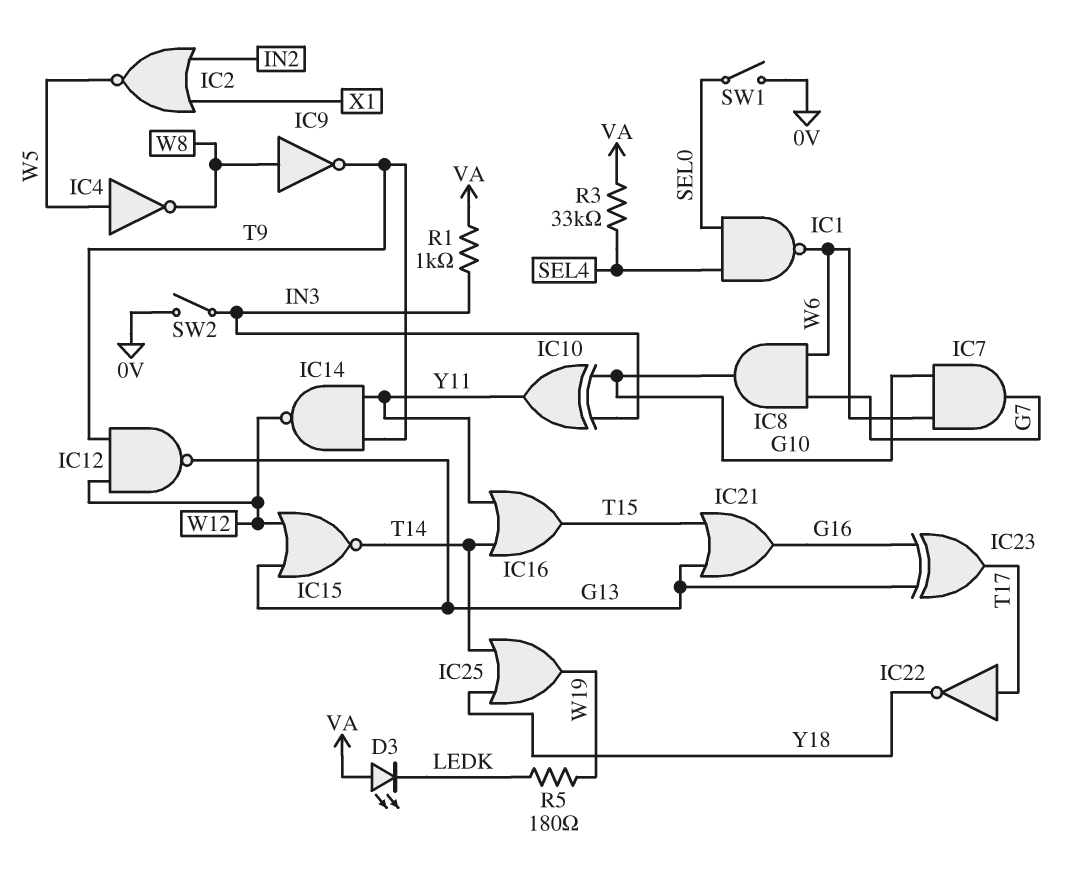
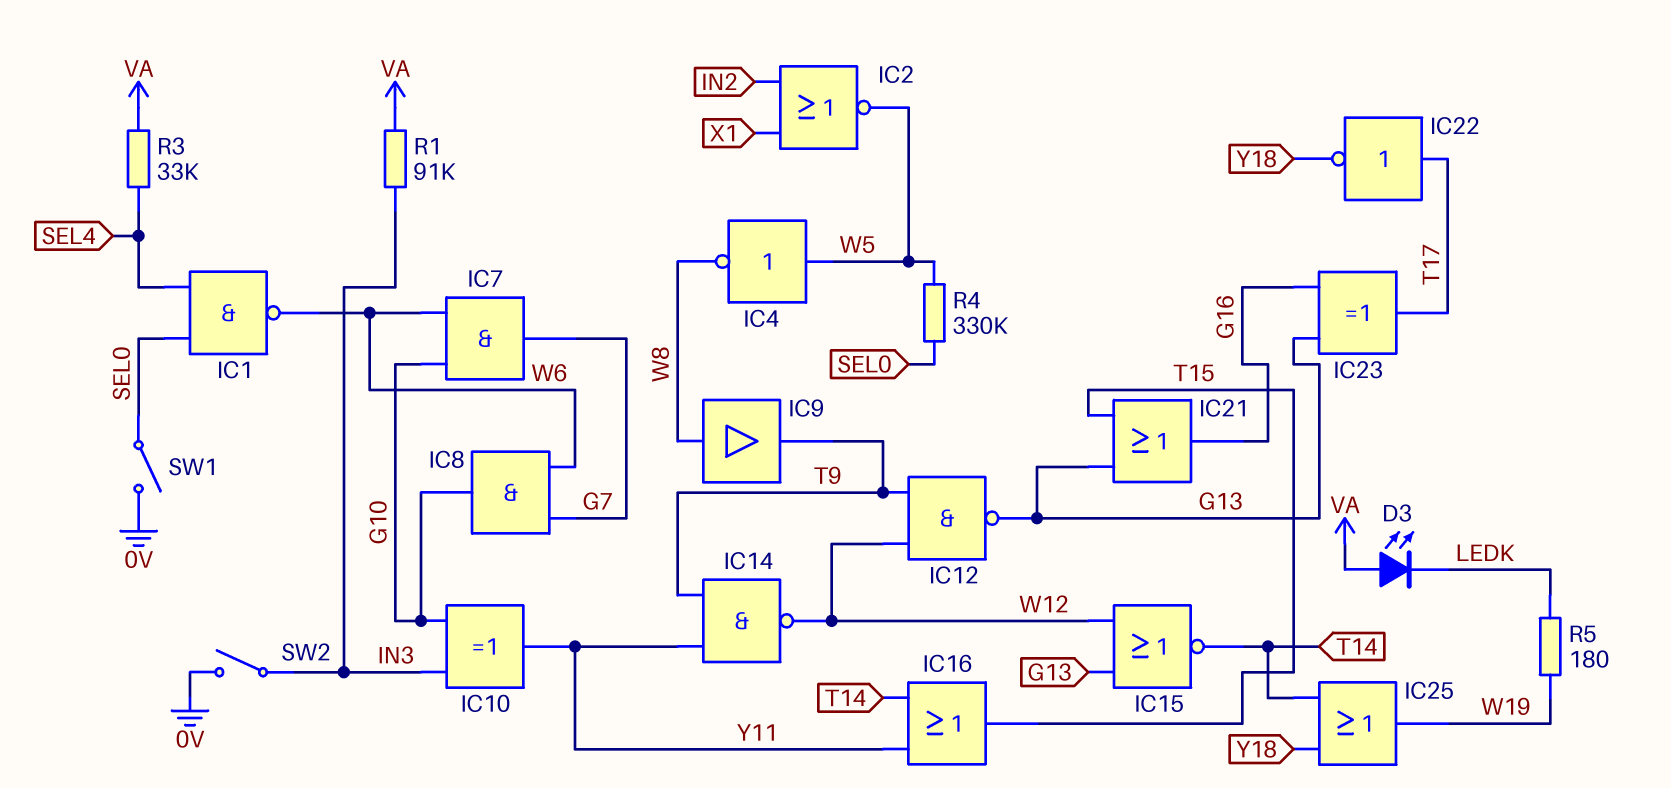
IC9: NOT (in W8, out T9) -> buffer (in W8, out T9)
R1: 1k (IN3, VA) -> 91k (IN3, VA)
R4: none -> 330k (SEL0, W5)

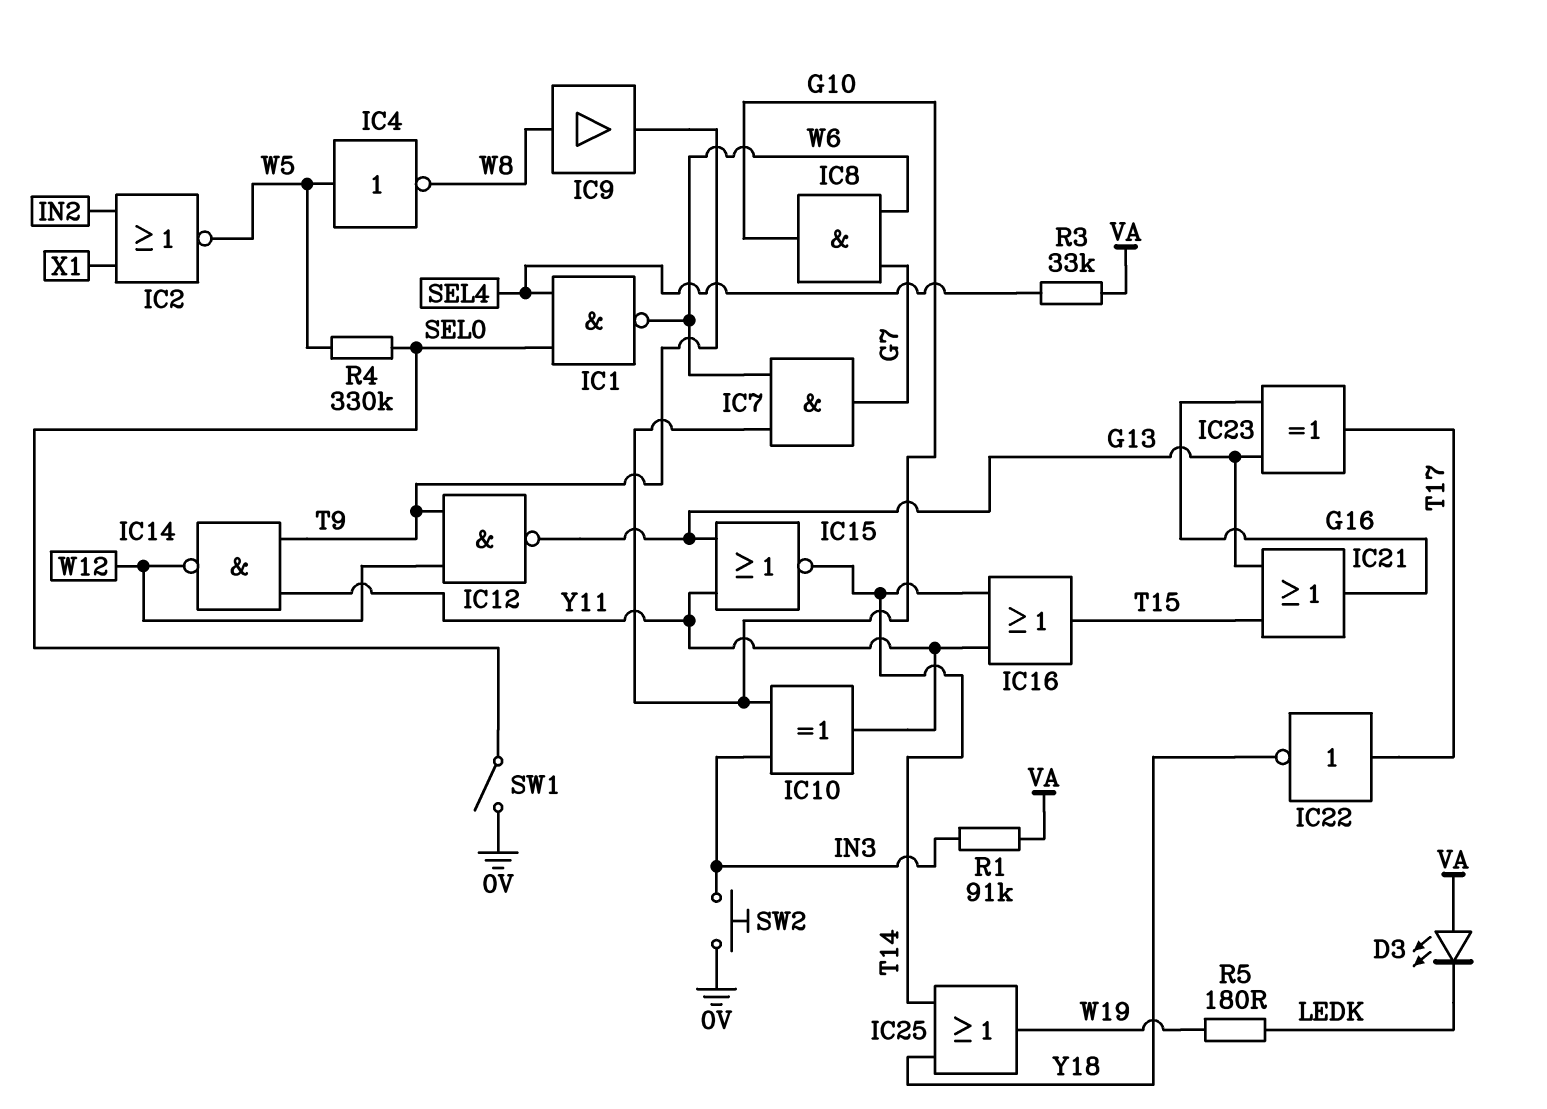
IC15: NOR (in G13, in W12, out T14) -> NOR (in G13, in Y11, out T14)
SW2: switch (0V, IN3) -> button (0V, IN3)

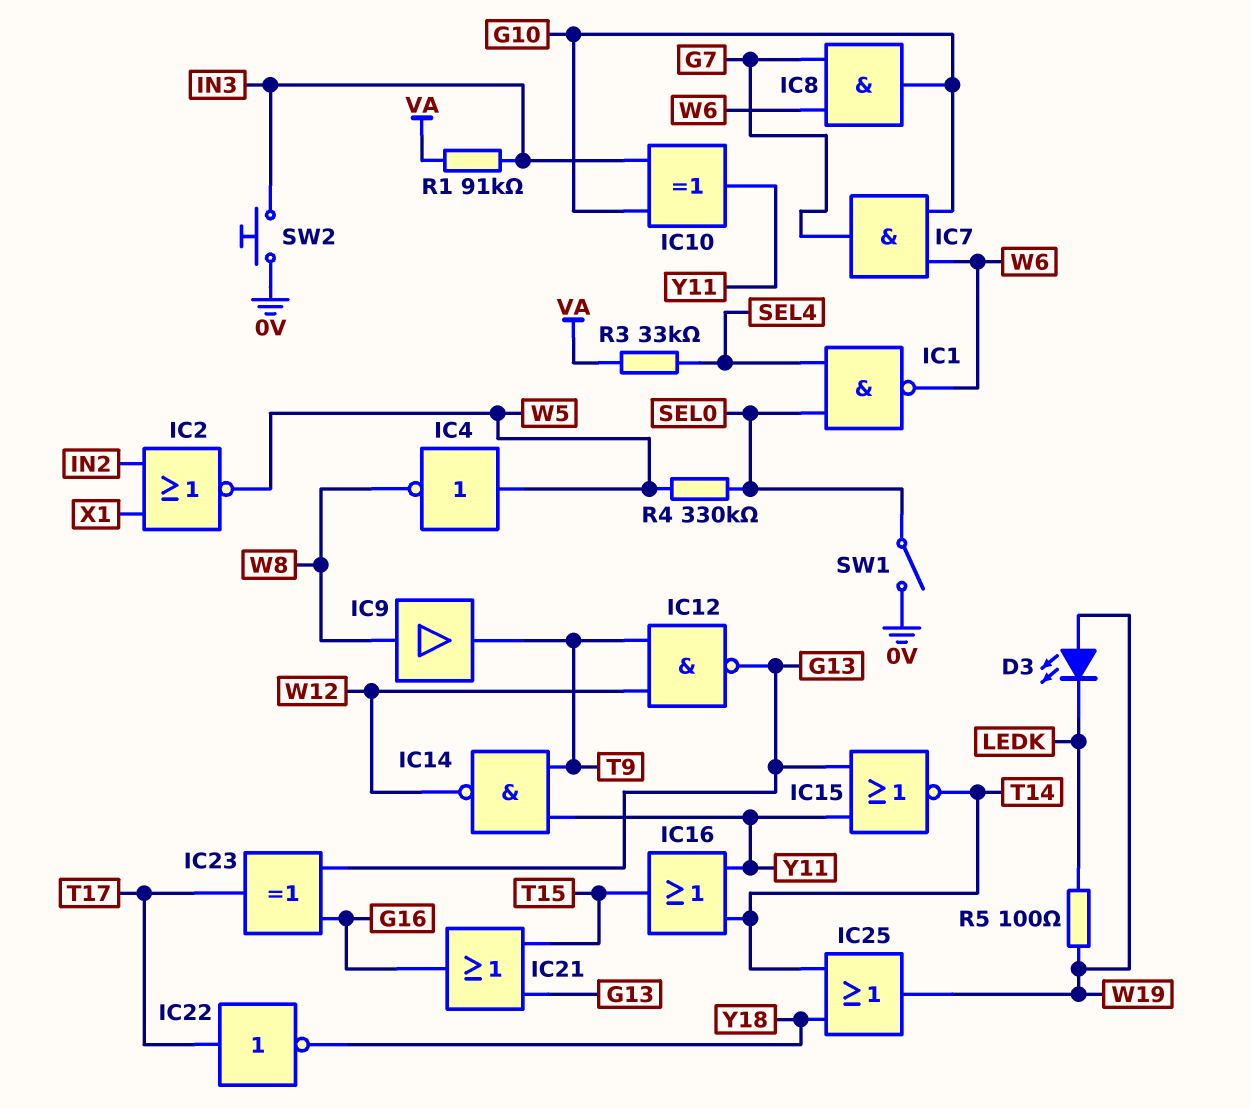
D3: LED (A VA, K LEDK) -> LED (A W19, K LEDK)
R5: 180 (LEDK, W19) -> 100 (LEDK, W19)

